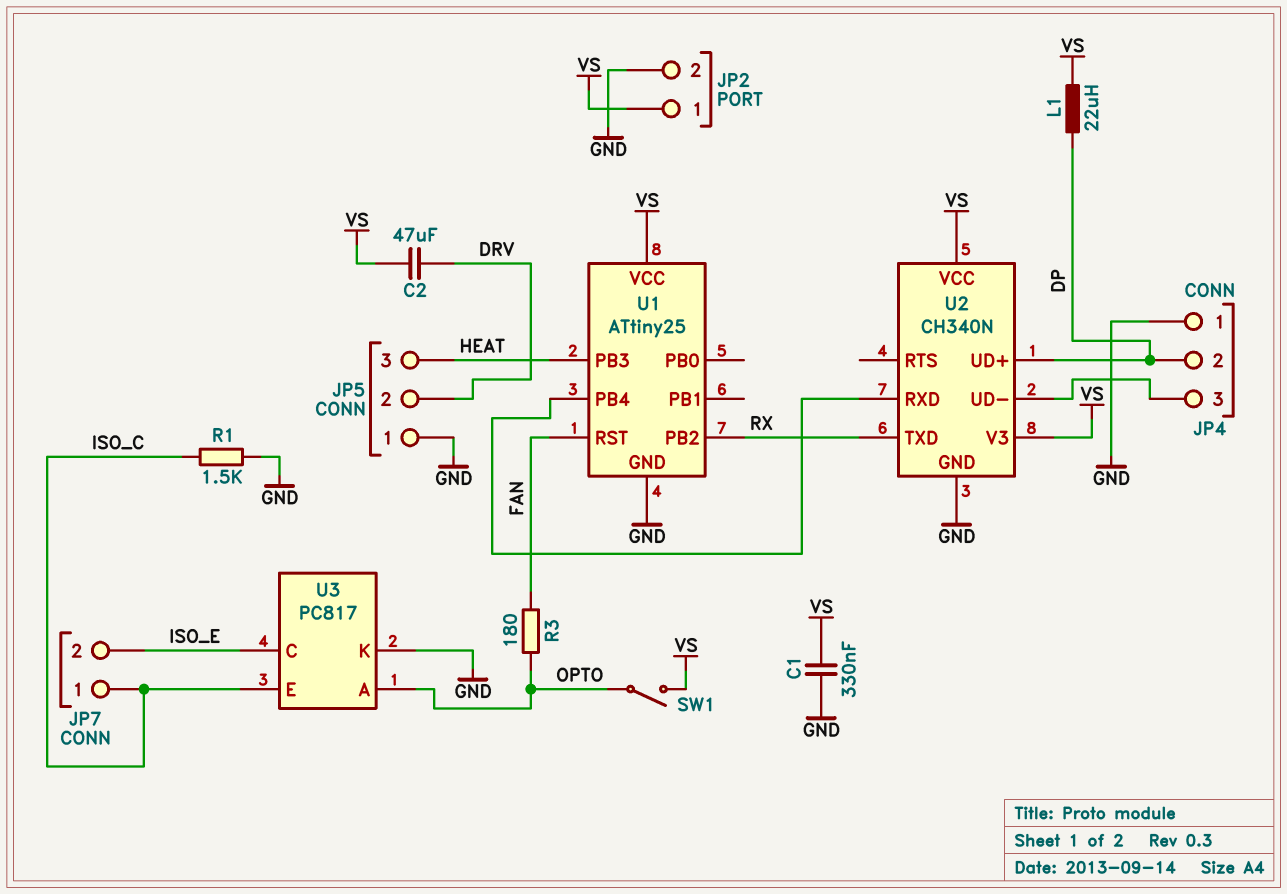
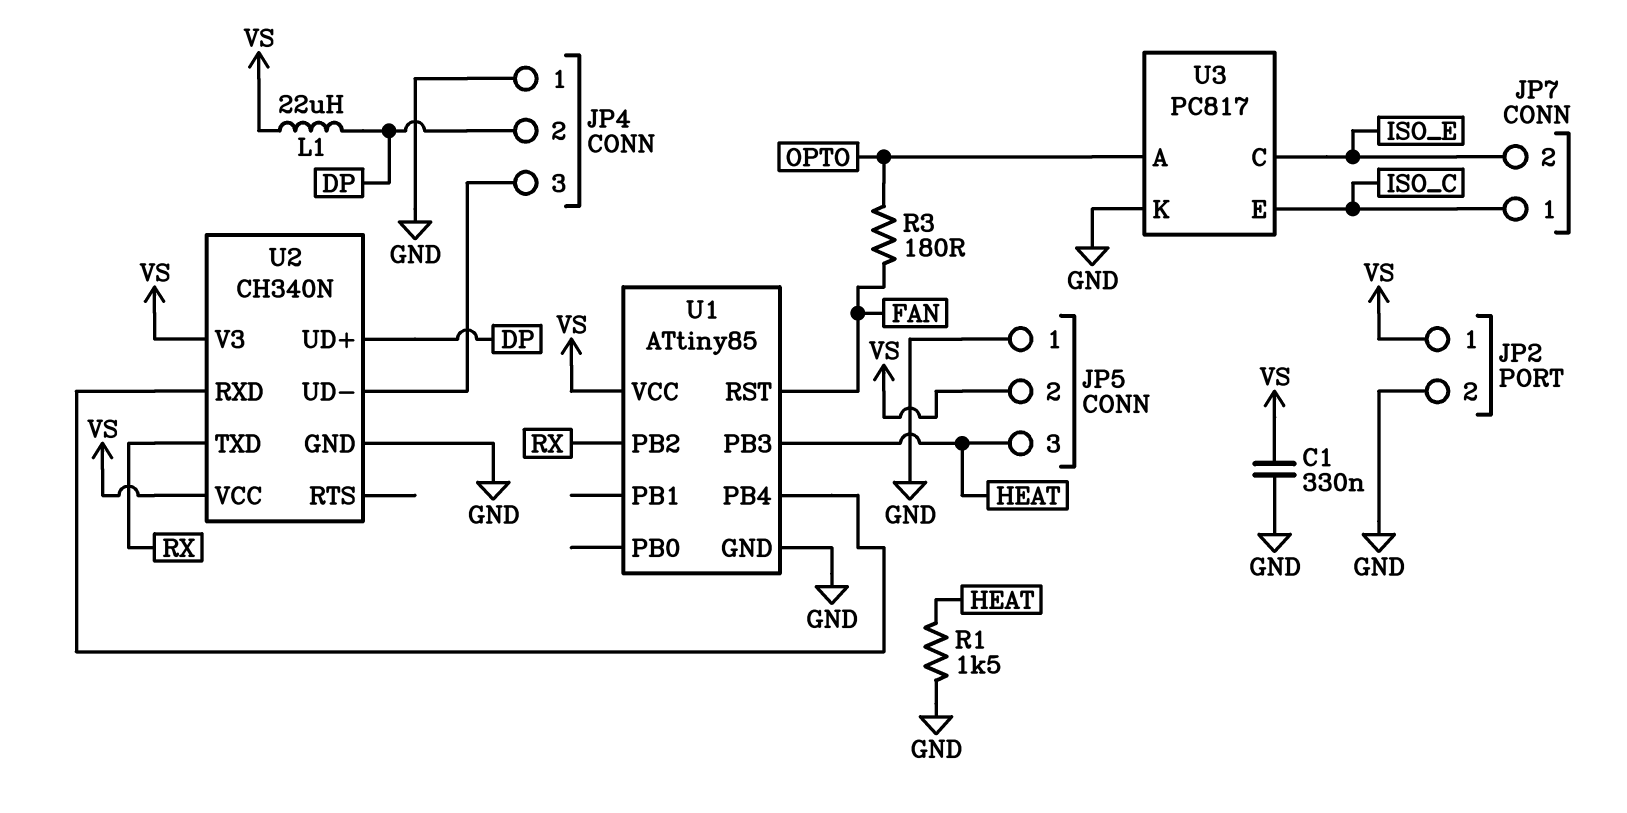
C2: 47uF (DRV, VS) -> none
JP5 pin 2: DRV -> VS
R1: 1.5k (GND, ISO_C) -> 1.5k (GND, HEAT)
SW1: switch (OPTO, VS) -> none
U1: ATtiny25 -> ATtiny85

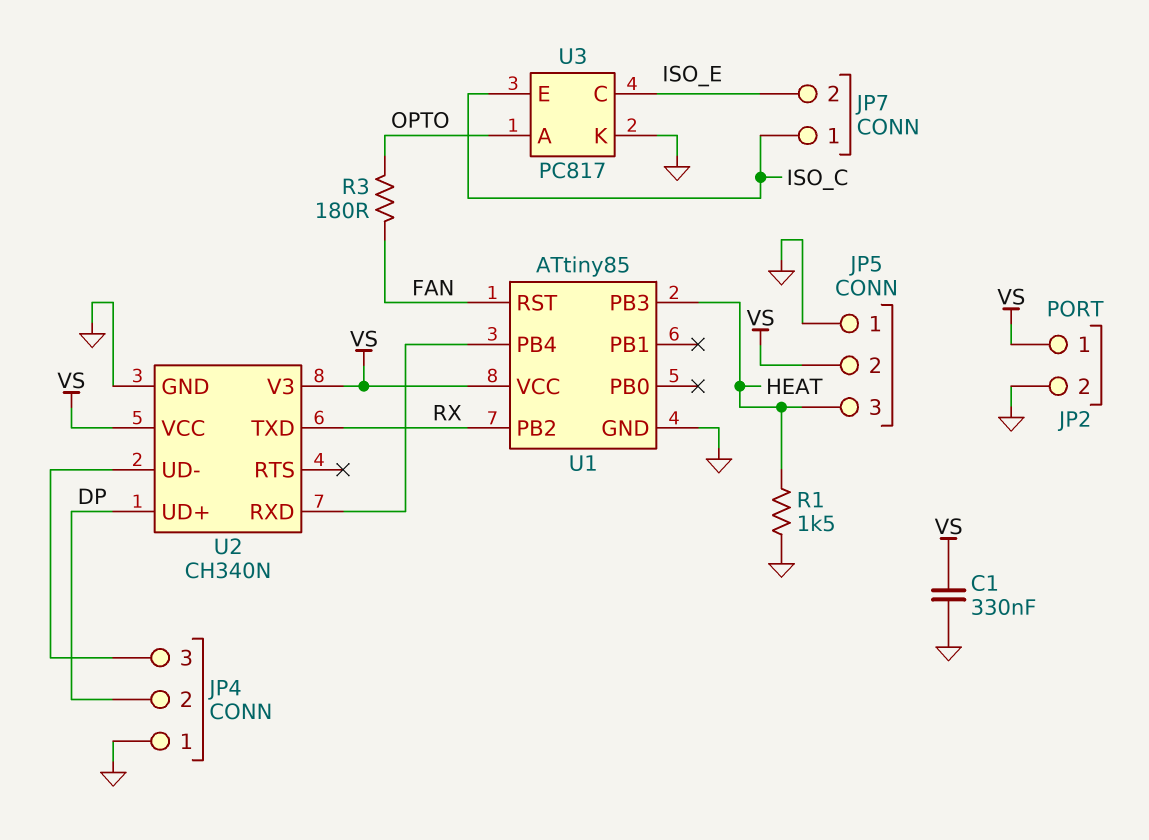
L1: 22uH (DP, VS) -> none

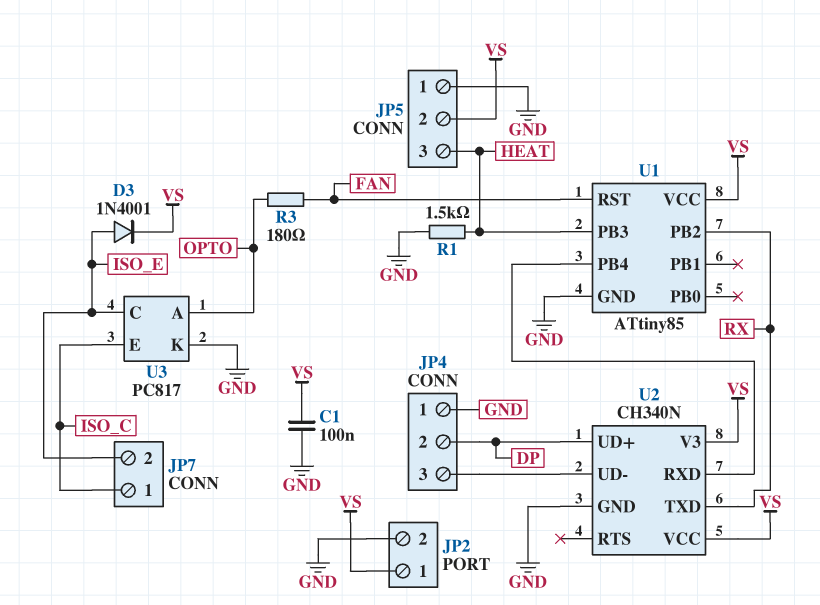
C1: 330nF (GND, VS) -> 100nF (GND, VS)
D3: none -> diode 1N4001 (A ISO_E, K VS)

